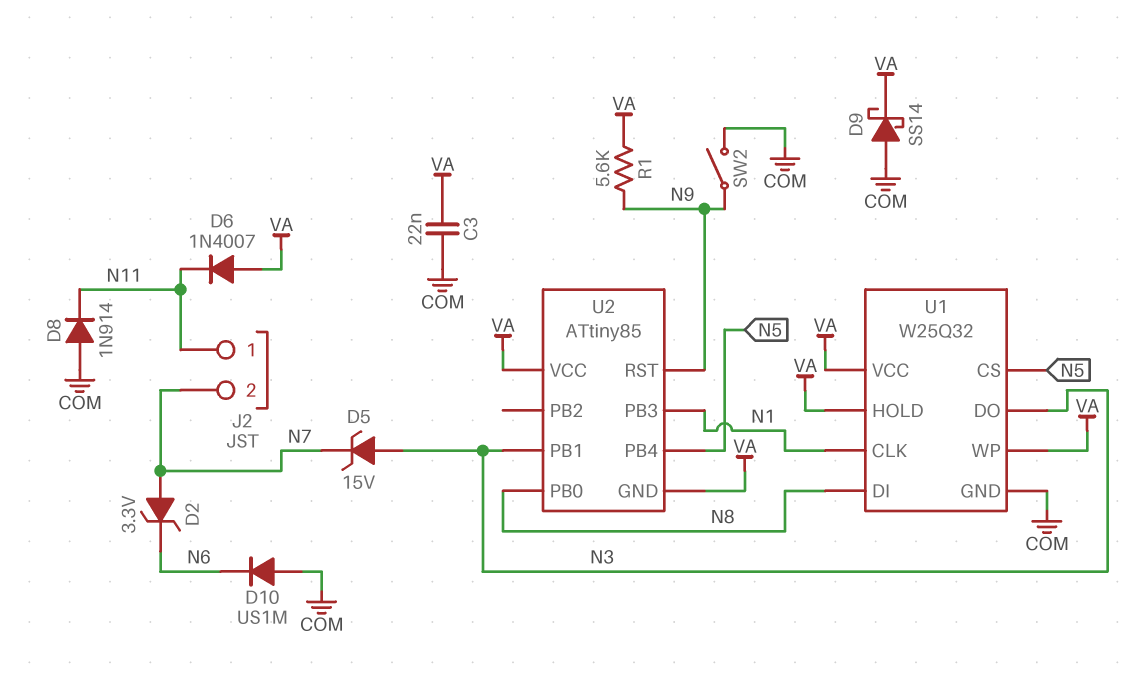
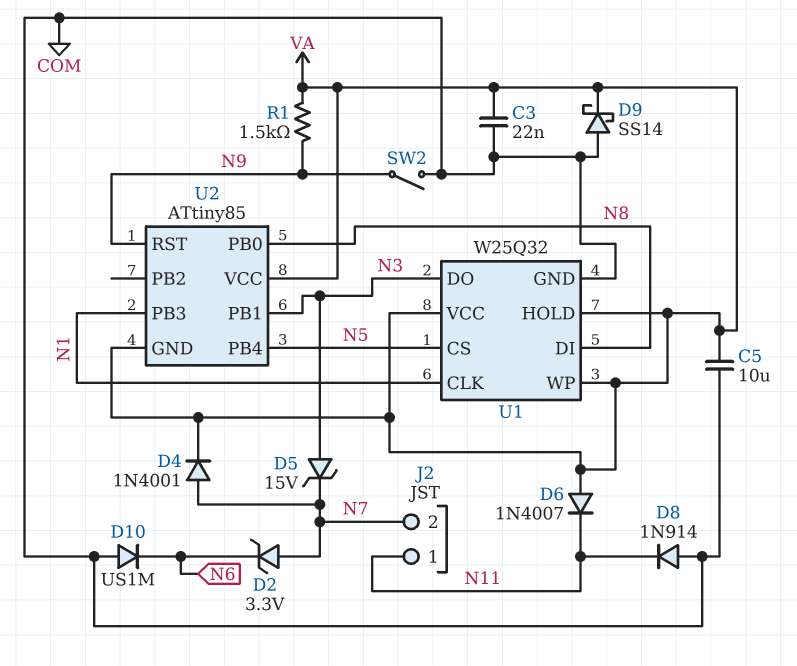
C5: none -> 10uF (COM, VA)
D4: none -> diode 1N4001 (A N7, K VA)
R1: 5.6k (N9, VA) -> 1.5k (N9, VA)

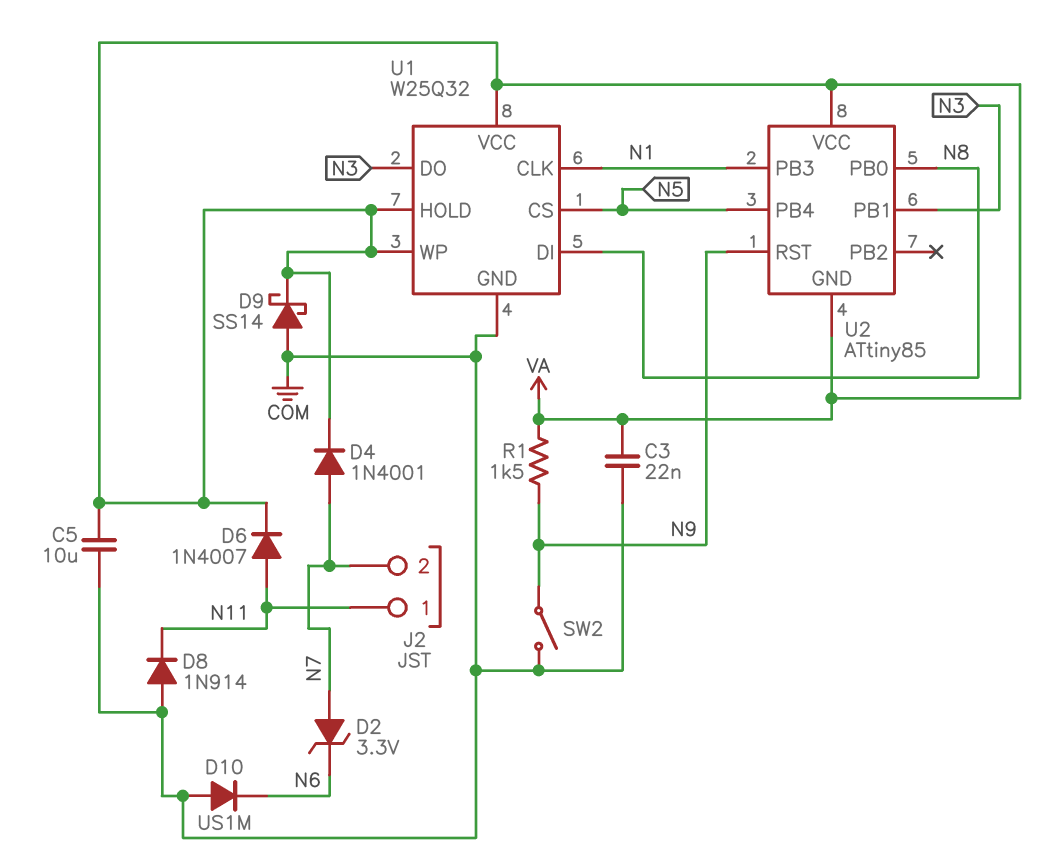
D5: zener 15V (A N3, K N7) -> none
D6: diode 1N4007 (A VA, K N11) -> diode 1N4007 (A N11, K VA)

